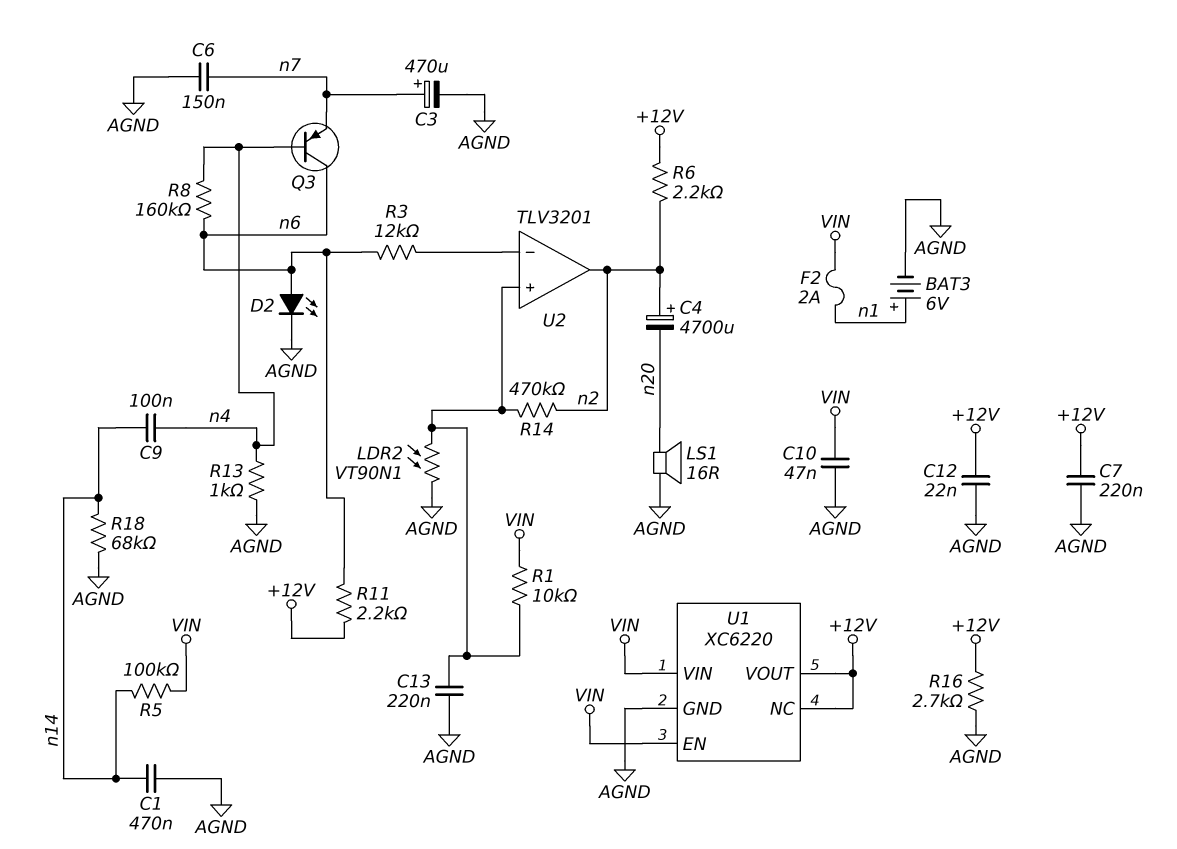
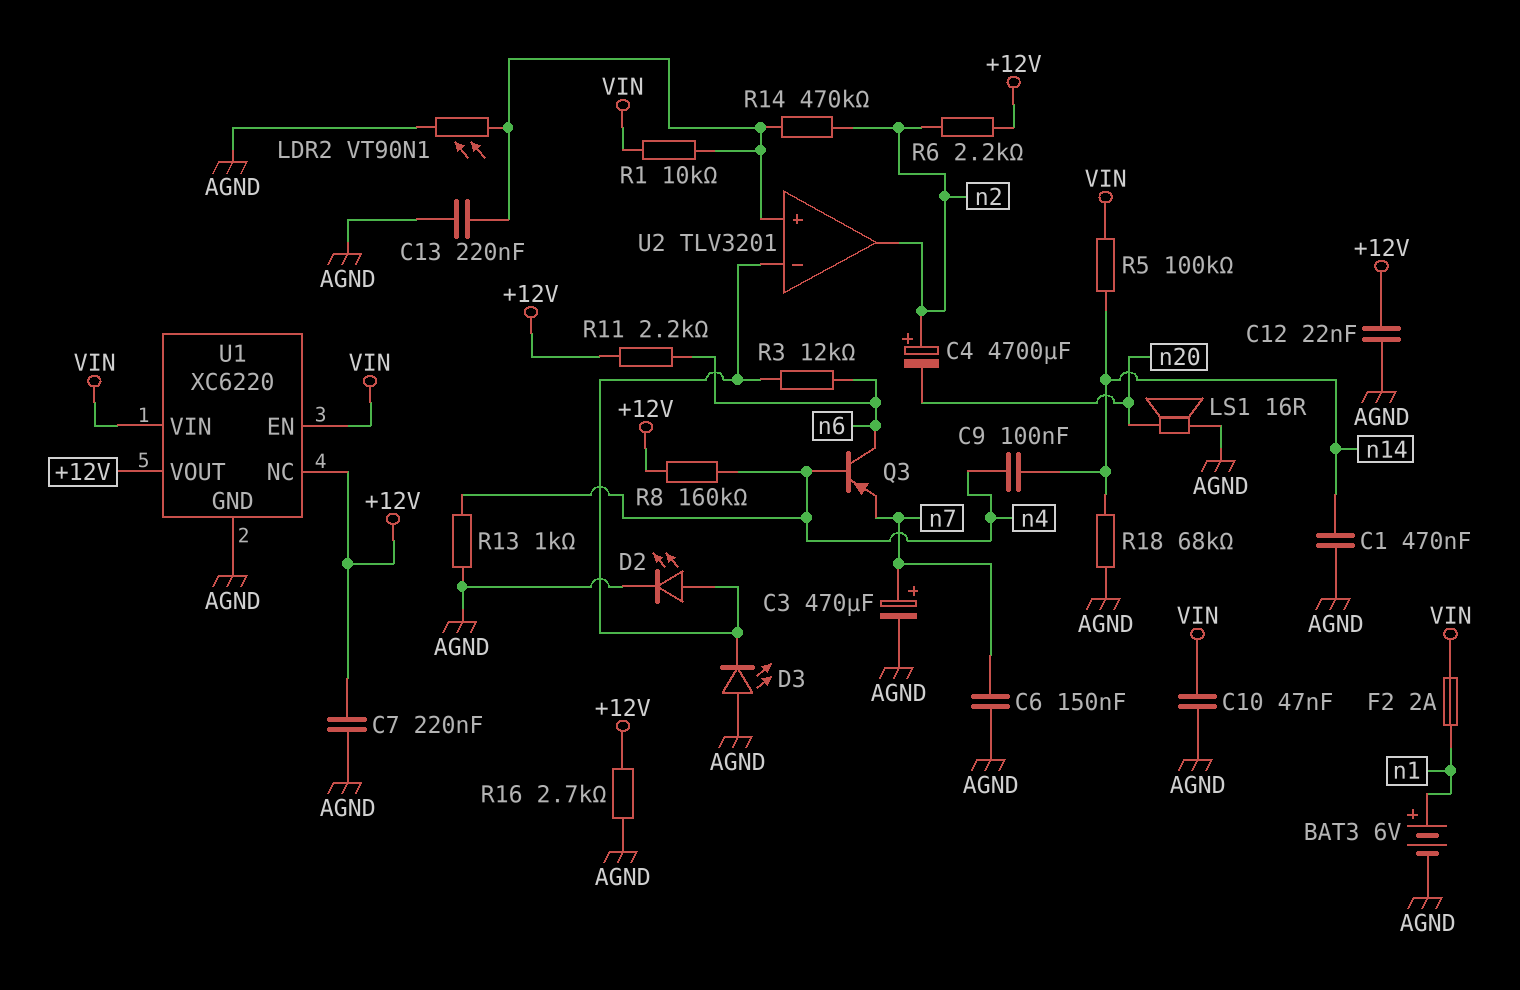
D2: LED (A n6, K AGND) -> LED (A U2/in-, K AGND)
D3: none -> LED (A AGND, K U2/in-)
R8: 160k (n4, n6) -> 160k (+12V, n4)

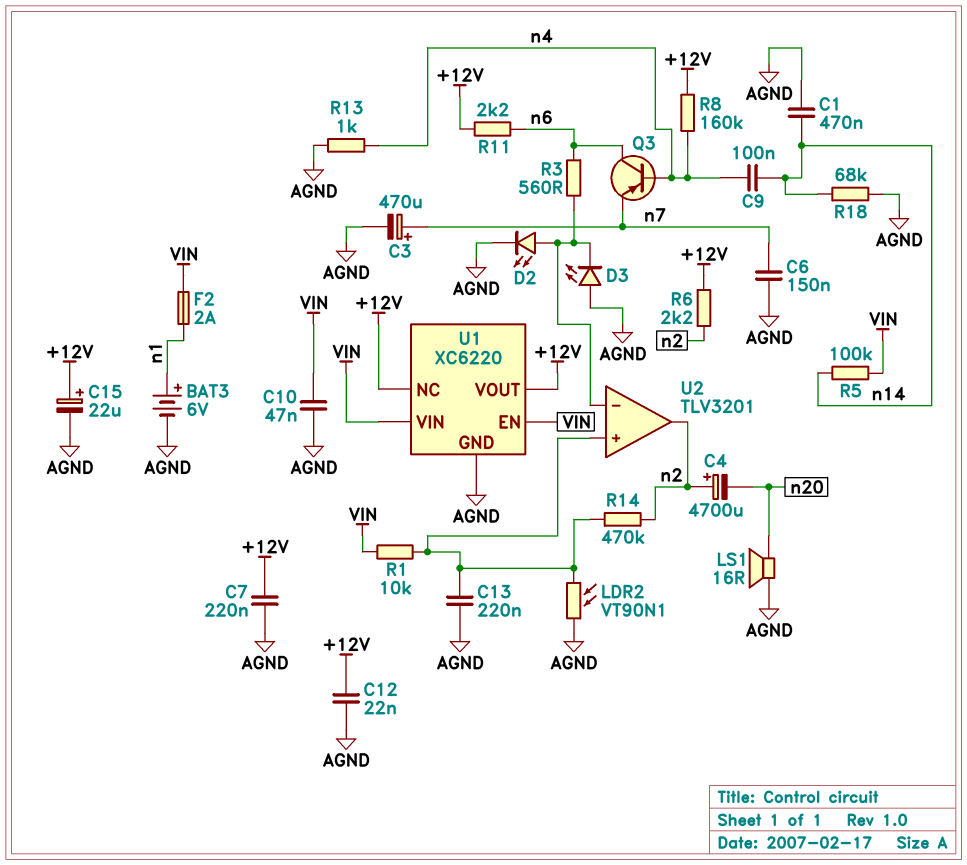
C15: none -> 22uF (plus +12V, minus AGND)
R3: 12k (U2/in-, n6) -> 560 (U2/in-, n6)
R16: 2.7k (+12V, AGND) -> none

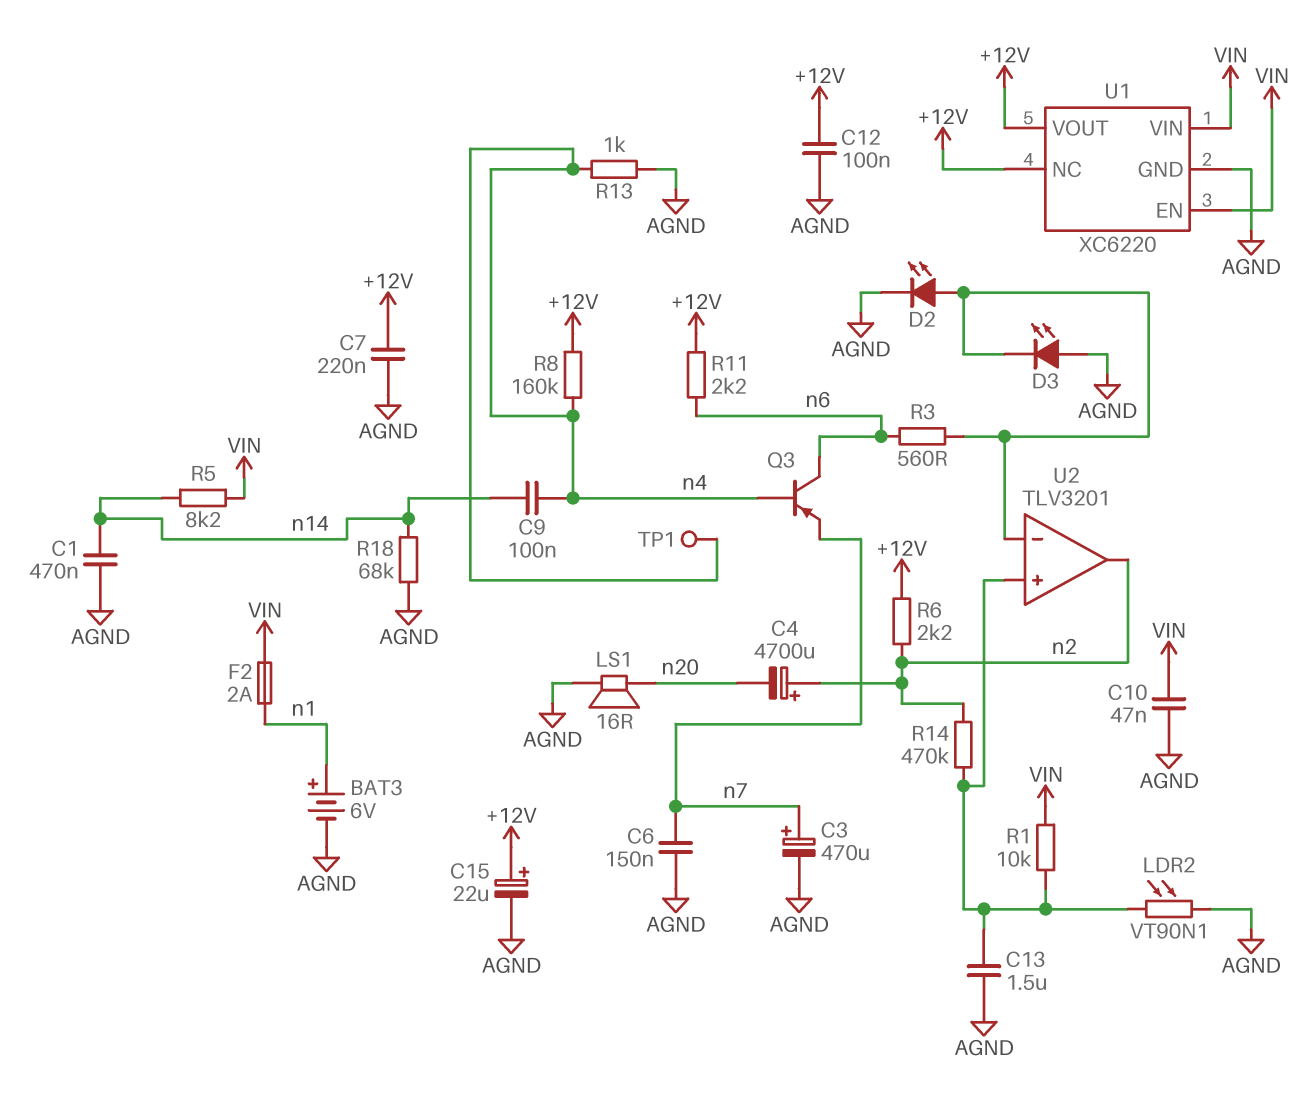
C12: 22nF (+12V, AGND) -> 100nF (+12V, AGND)
C13: 220nF (AGND, U2/in+) -> 1.5uF (AGND, U2/in+)
R5: 100k (VIN, n14) -> 8.2k (VIN, n14)
TP1: none -> test point (n4)

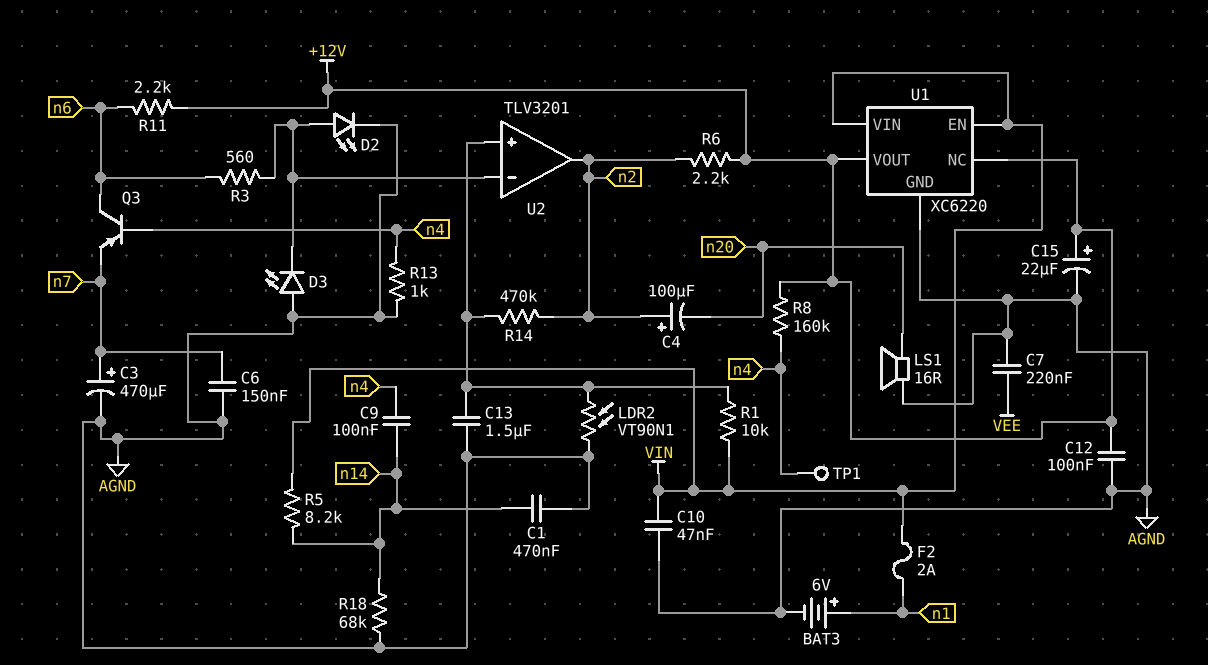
C4: 4700uF (plus n2, minus n20) -> 100uF (plus n2, minus n20)
C7: 220nF (+12V, AGND) -> 220nF (AGND, VEE)

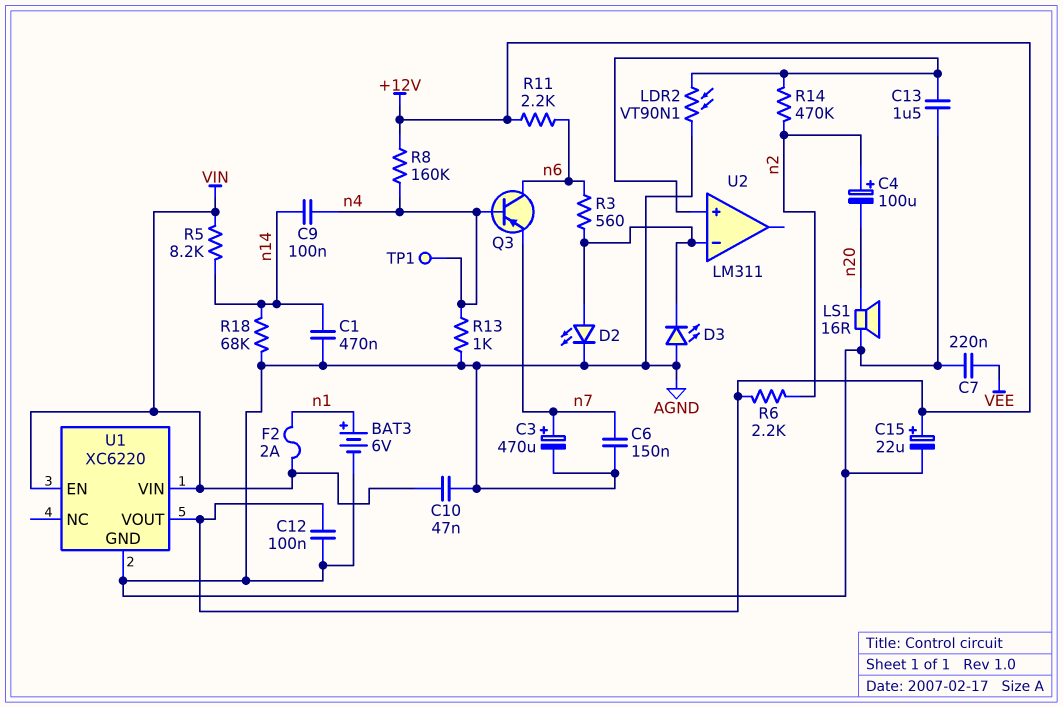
R1: 10k (U2/in+, VIN) -> none
U1 pin NC: +12V -> none
U2: TLV3201 -> LM311
U2 pin out: n2 -> none

